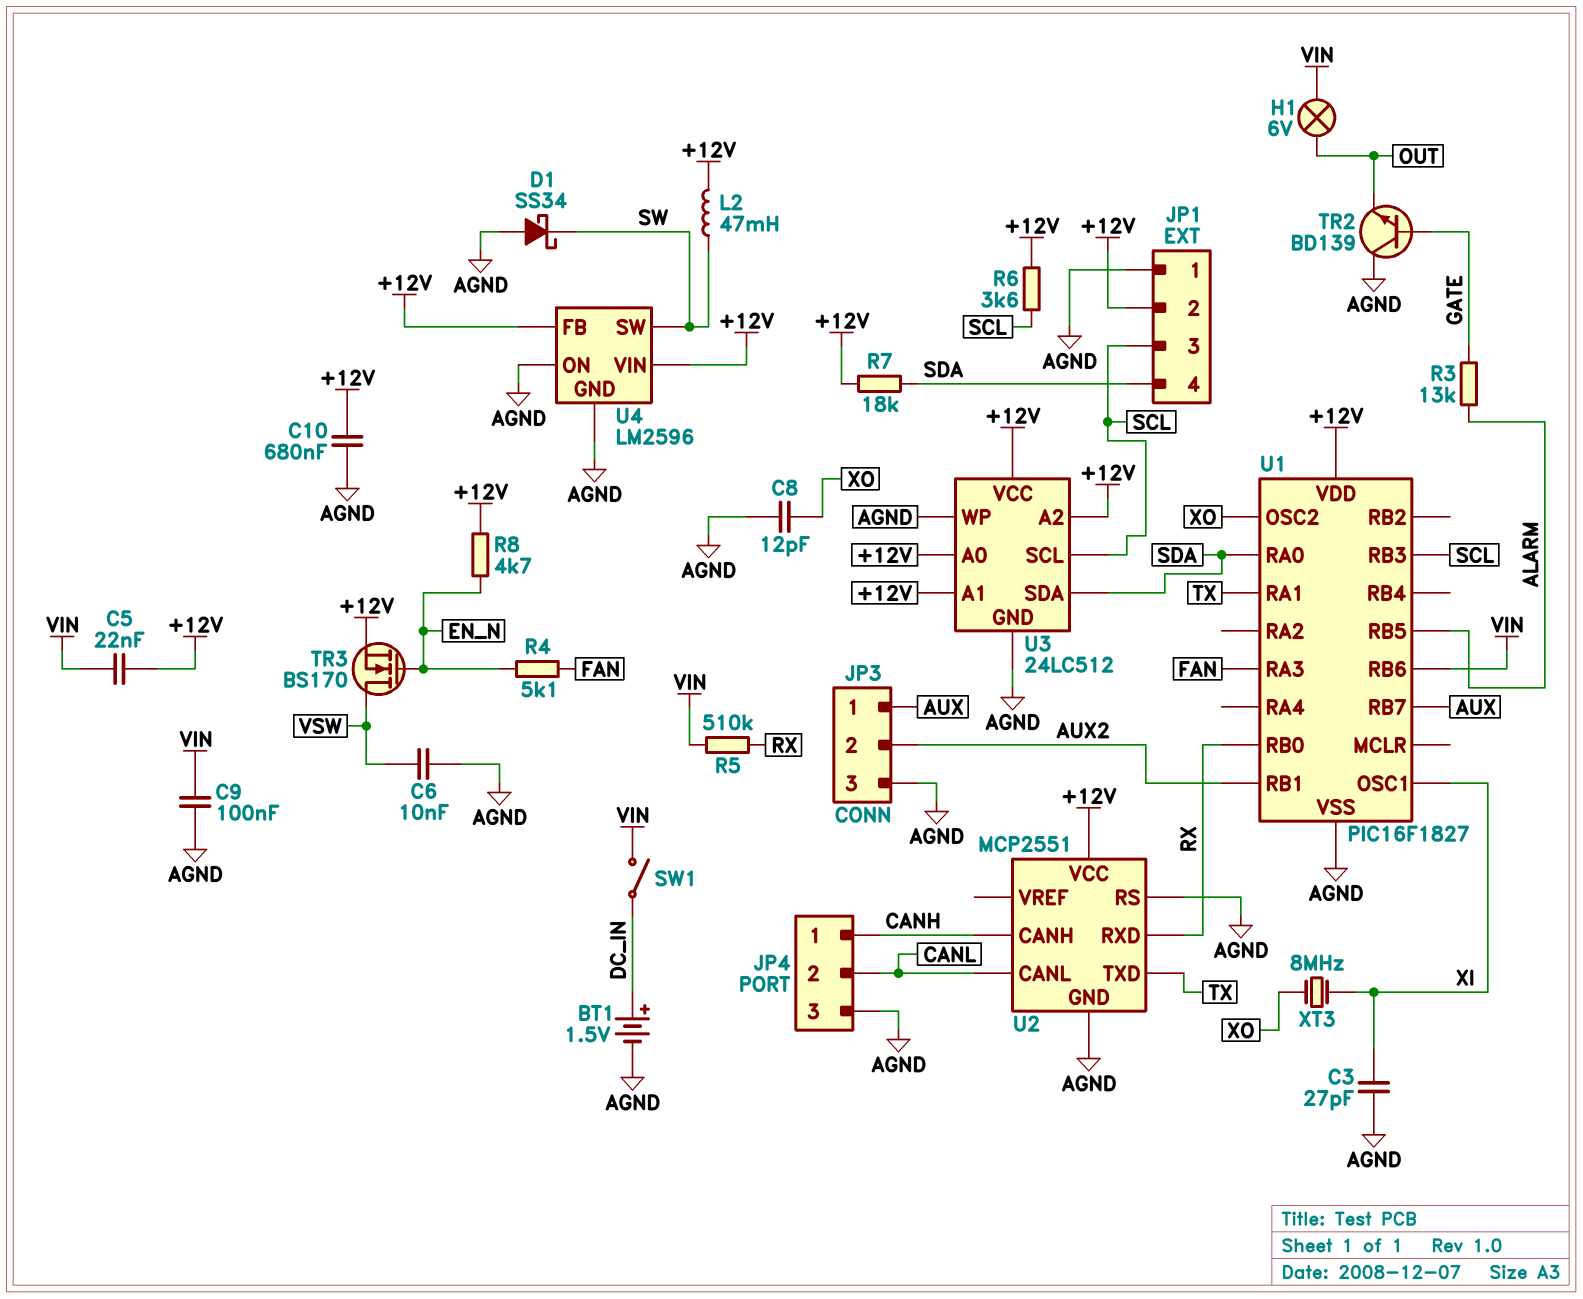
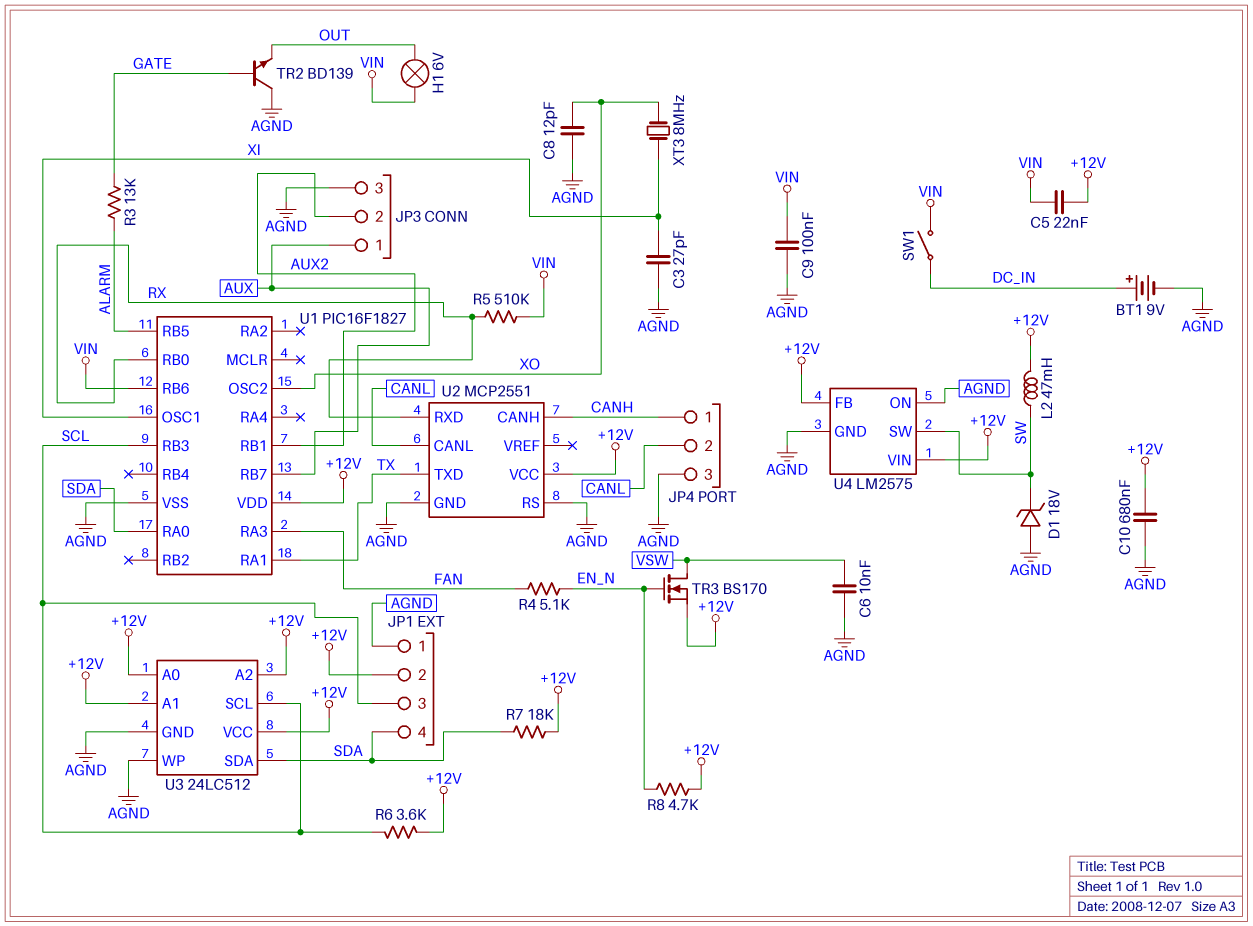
BT1: 1.5V (plus DC_IN, minus AGND) -> 9V (plus DC_IN, minus AGND)
D1: schottky SS34 (A AGND, K SW) -> zener 18V (A AGND, K SW)
U4: LM2596 -> LM2575

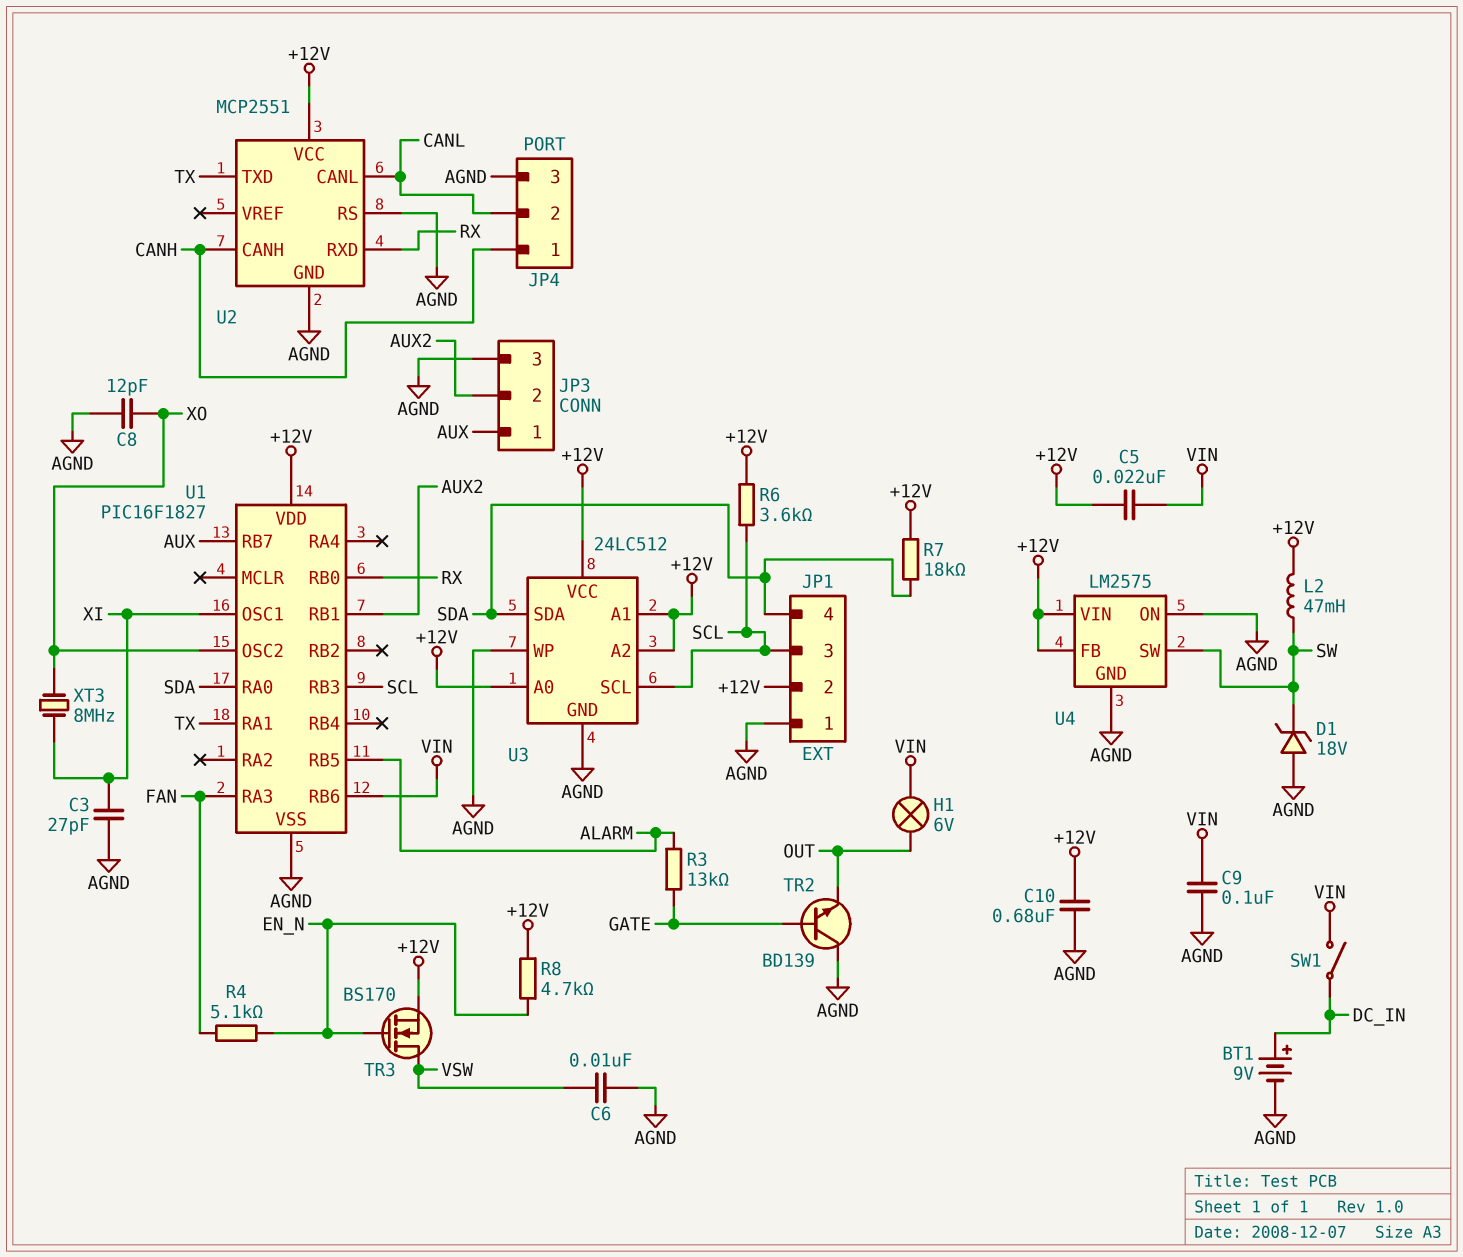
R5: 510k (RX, VIN) -> none

